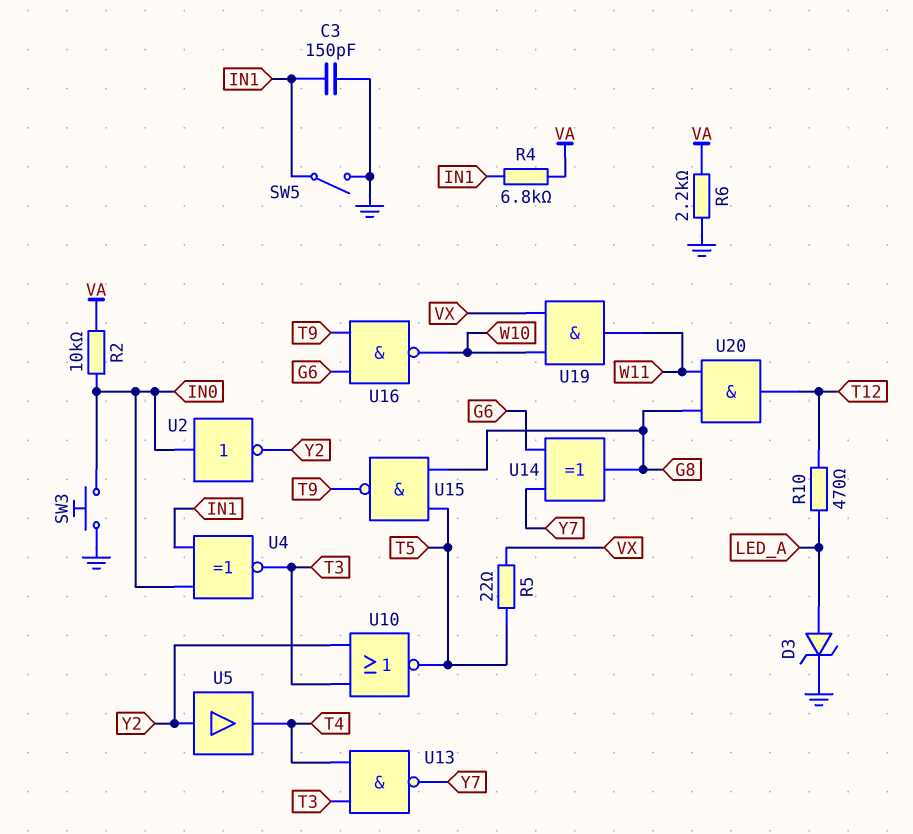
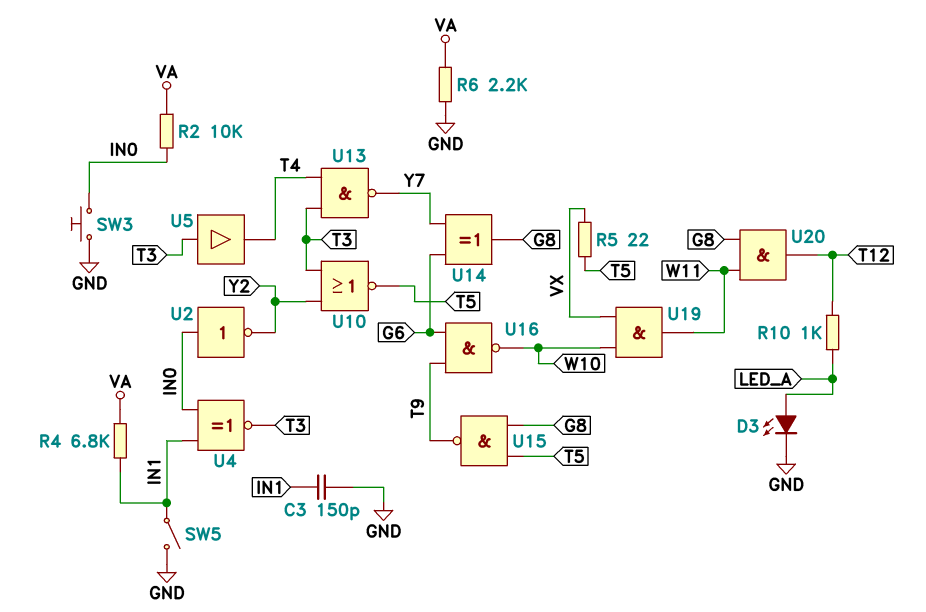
D3: zener (A LED_A, K GND) -> LED (A LED_A, K GND)
R10: 470 (LED_A, T12) -> 1k (LED_A, T12)
U5: buffer (in Y2, out T4) -> buffer (in T3, out T4)

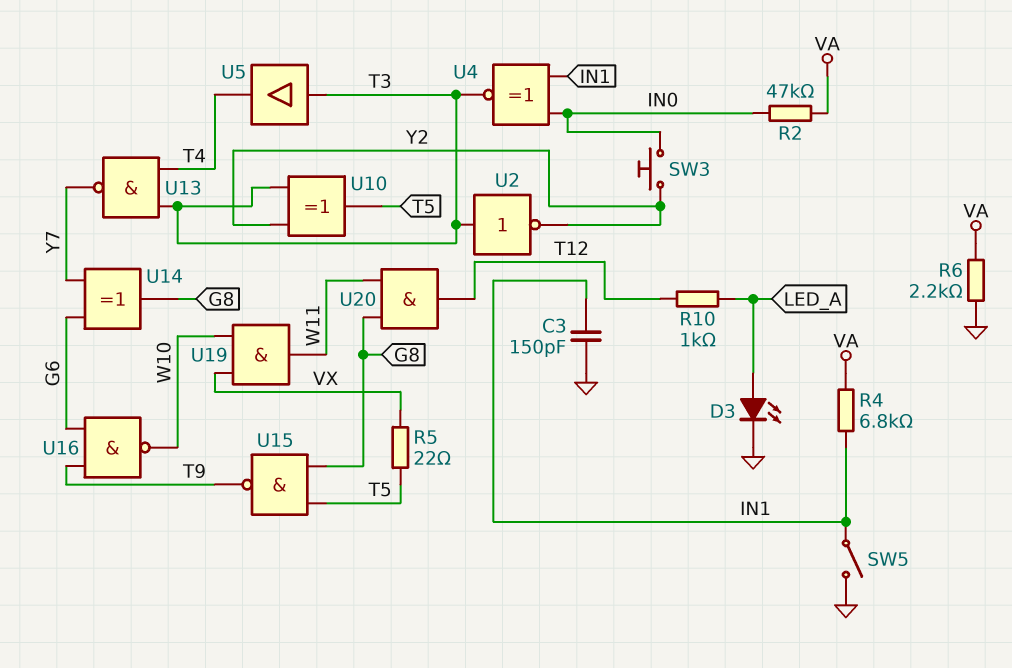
R2: 10k (IN0, VA) -> 47k (IN0, VA)
SW3: button (GND, IN0) -> button (IN0, Y2)
U2: NOT (in IN0, out Y2) -> NOT (in T3, out Y2)
U10: NOR (in T3, in Y2, out T5) -> XOR (in T3, in Y2, out T5)

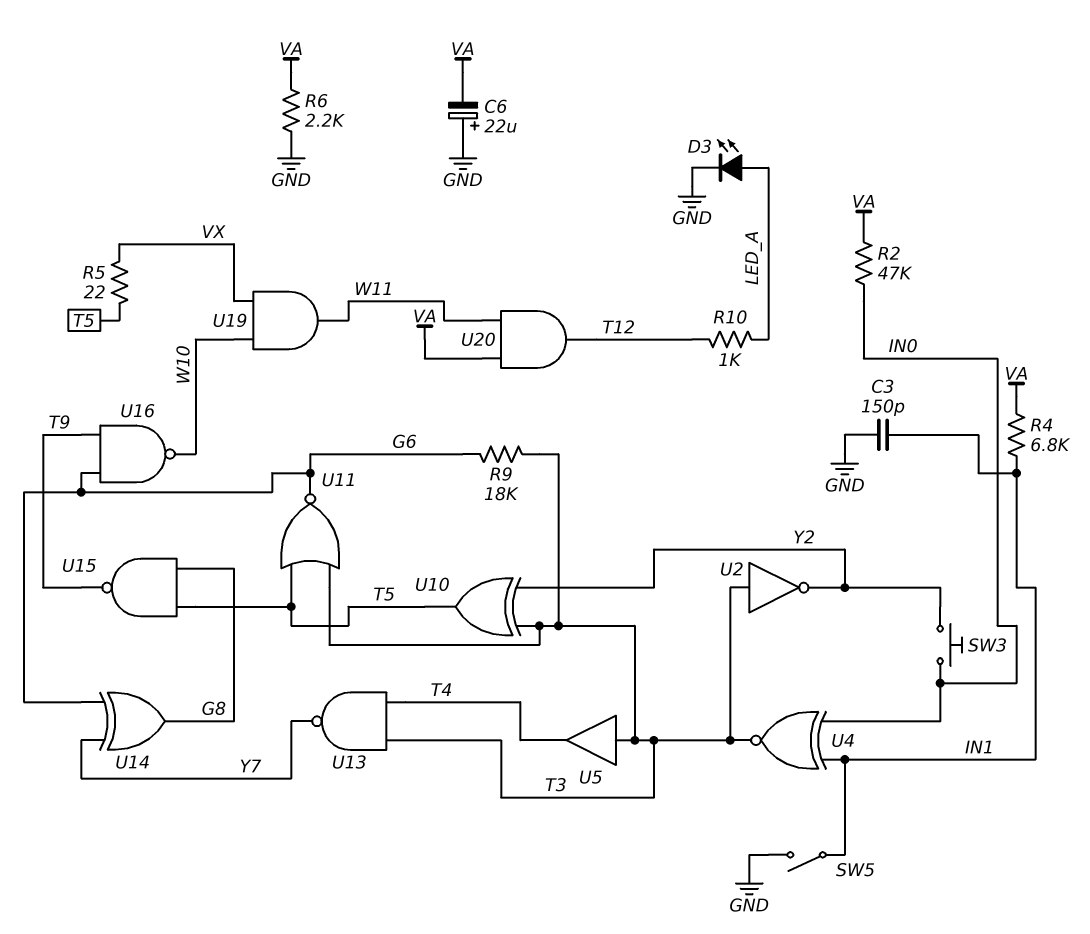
C6: none -> 22uF (plus GND, minus VA)
R9: none -> 18k (G6, T3)
U11: none -> NOR (in T3, in T5, out G6)
U20: AND (in G8, in W11, out T12) -> AND (in VA, in W11, out T12)

